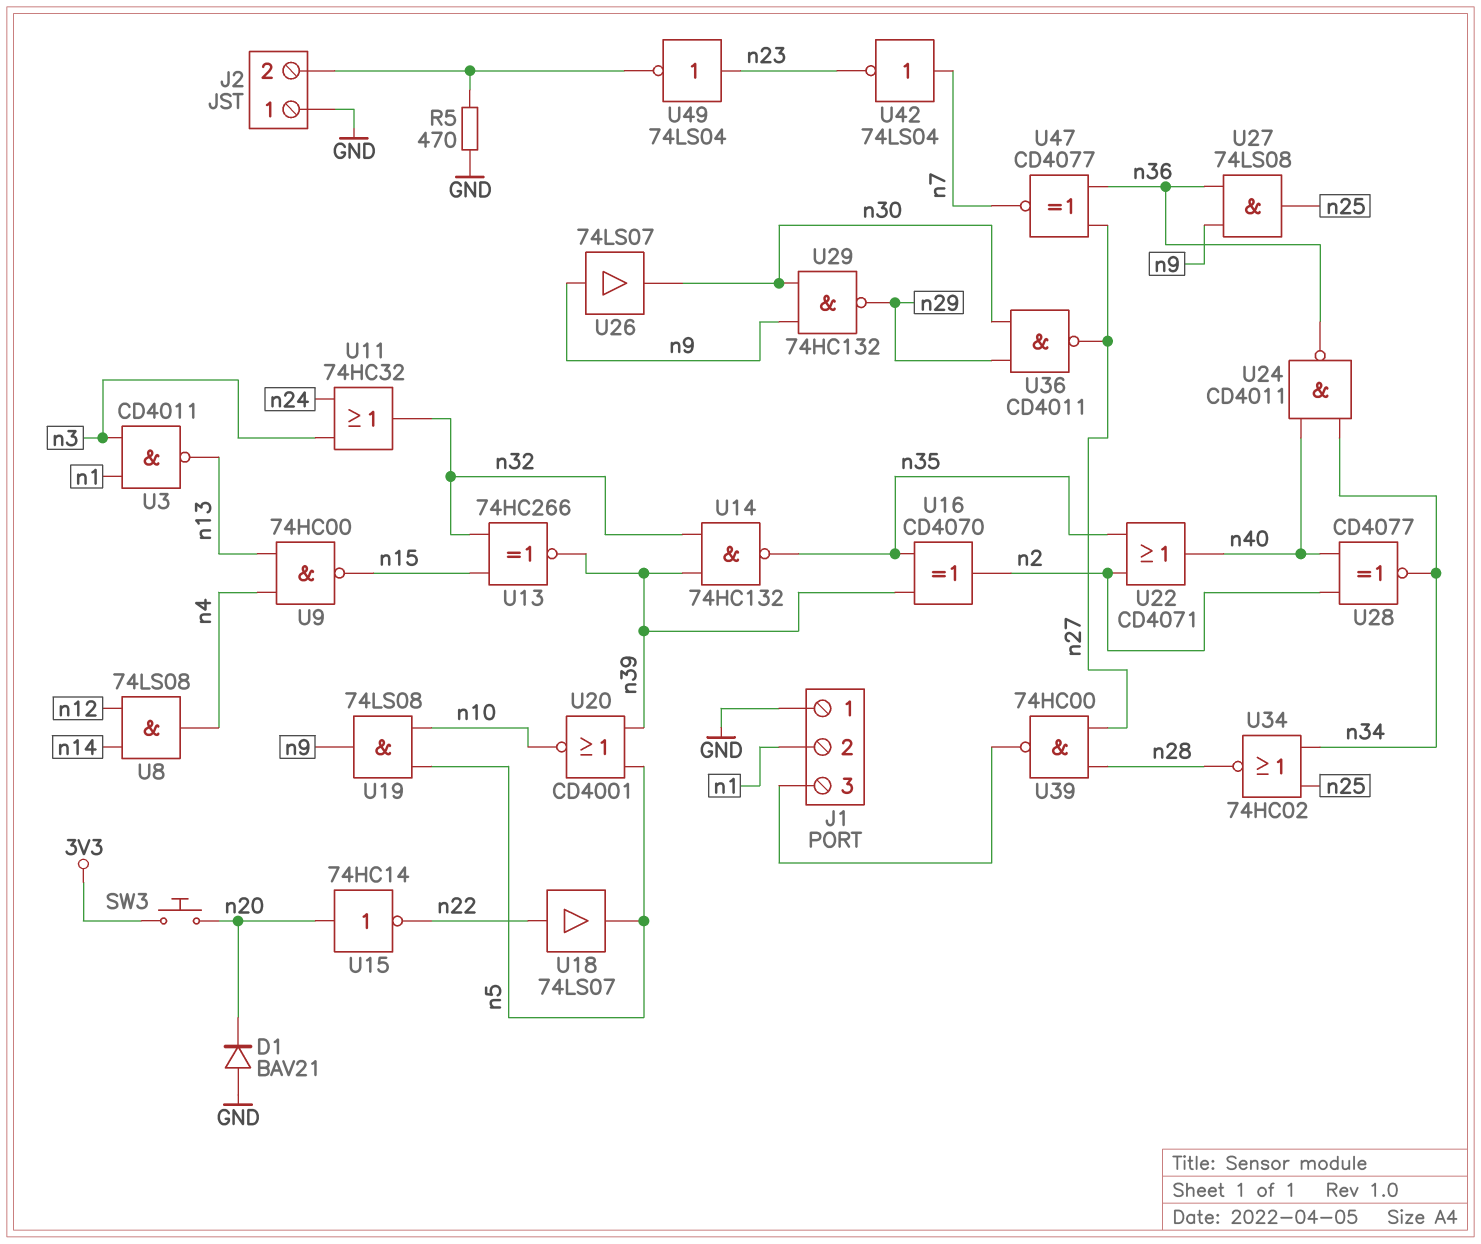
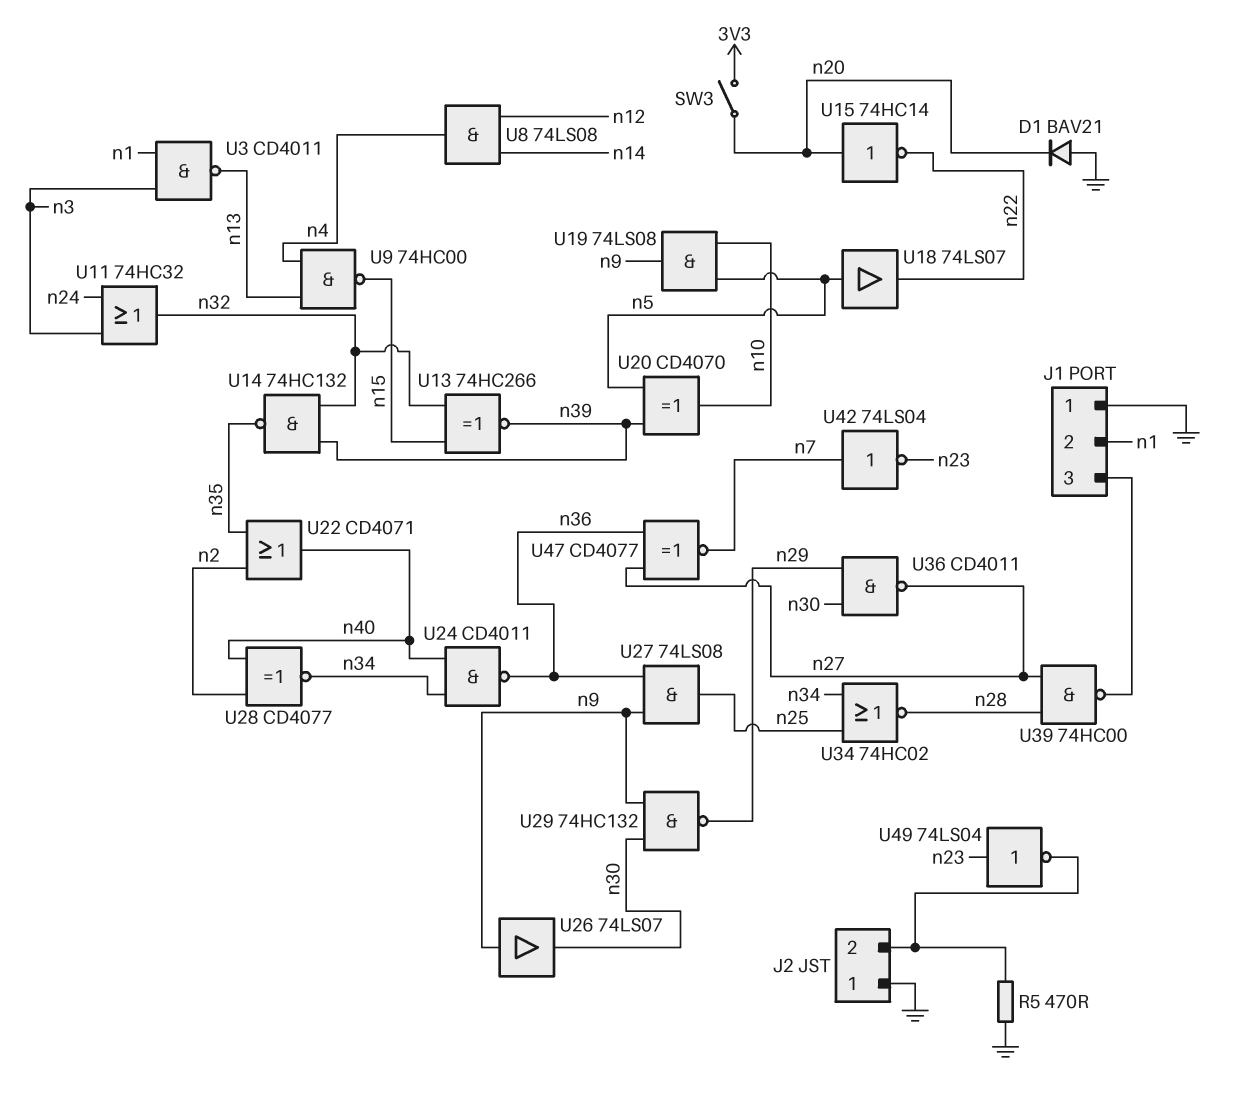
SW3: button (3V3, n20) -> switch (3V3, n20)
U16: XOR CD4070 (in n35, in n39, out n2) -> none
U18: buffer 74LS07 (in n22, out n5) -> buffer 74LS07 (in n5, out n22)
U20: NOR CD4001 (in n5, in n39, out n10) -> XOR CD4070 (in n5, in n39, out n10)

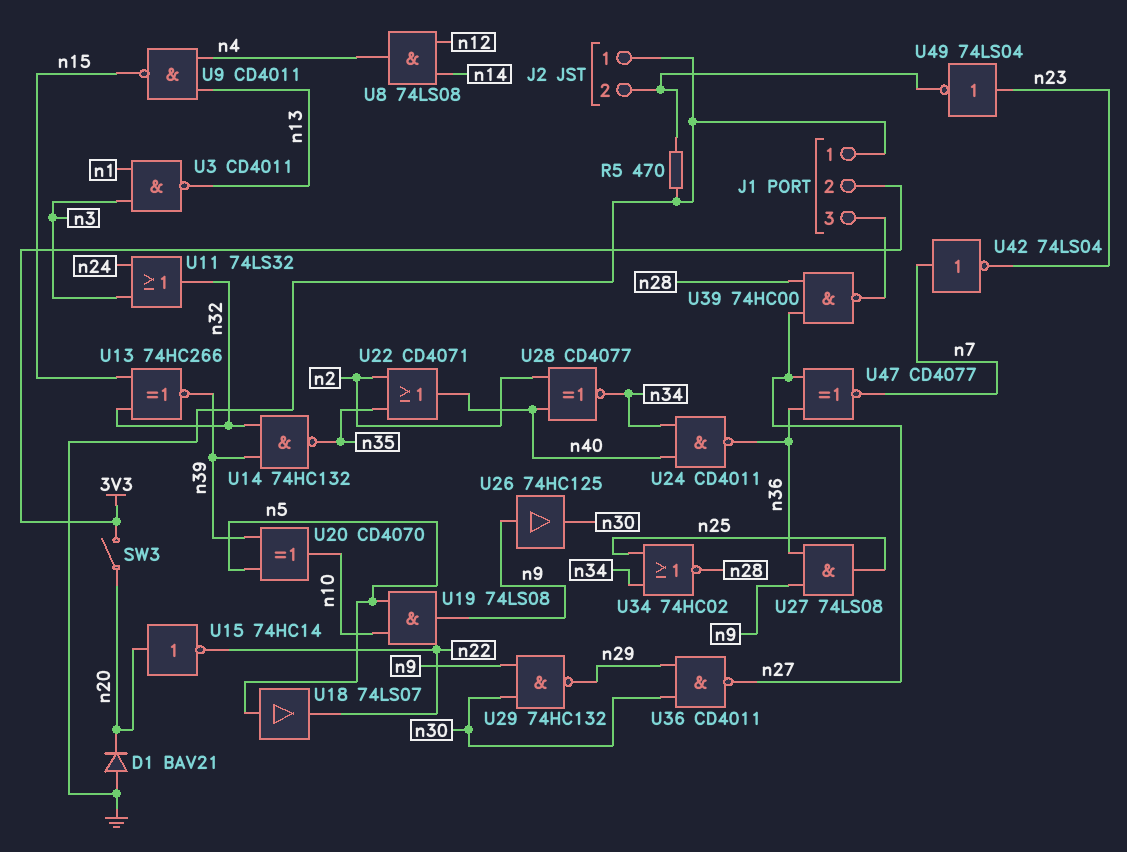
J1 pin 2: n1 -> 3V3
U9: NAND 74HC00 (in n4, in n13, out n15) -> NAND CD4011 (in n4, in n13, out n15)
U11: OR 74HC32 (in n3, in n24, out n32) -> OR 74LS32 (in n3, in n24, out n32)
U26: buffer 74LS07 (in n9, out n30) -> buffer 74HC125 (in n9, out n30)

